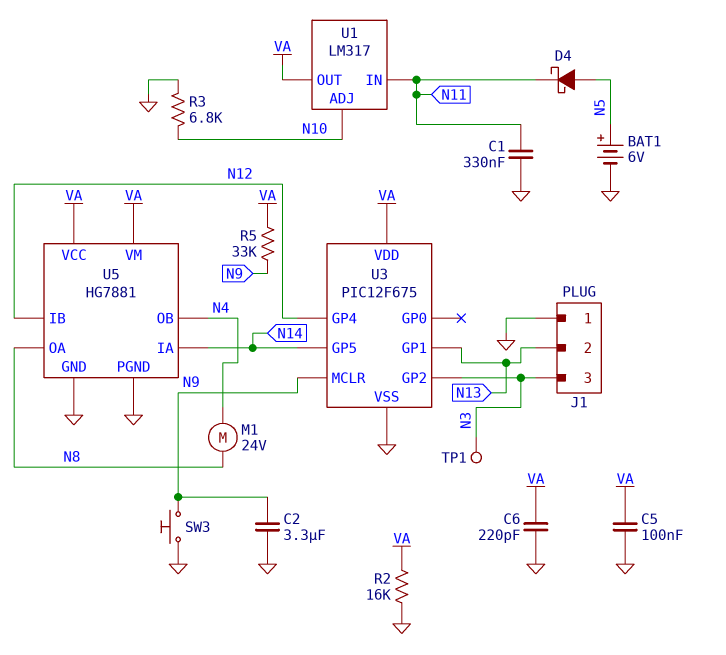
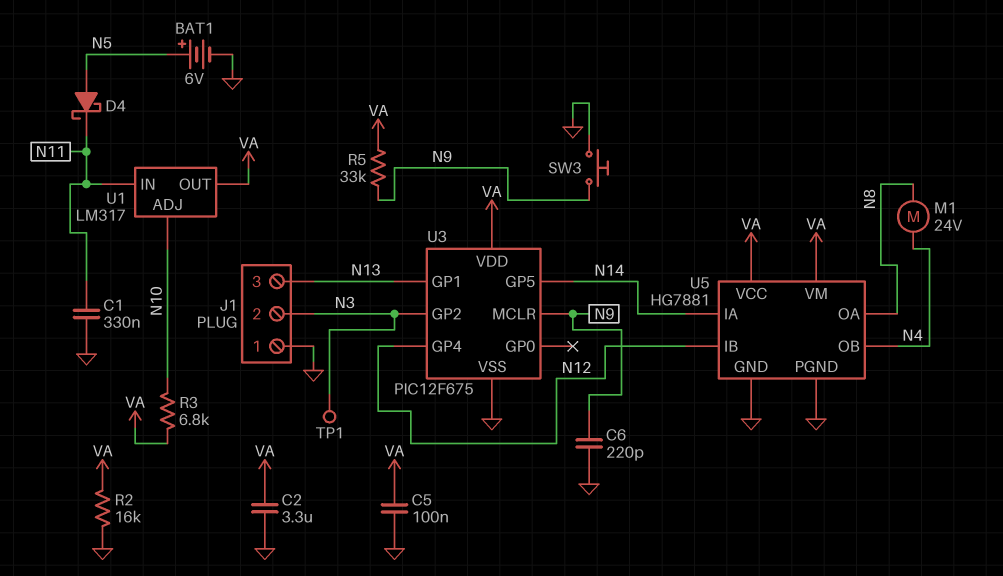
C2: 3.3uF (GND, N9) -> 3.3uF (GND, VA)
C6: 220pF (GND, VA) -> 220pF (GND, N9)
J1 pin 2: N13 -> N3
J1 pin 3: N3 -> N13
R3: 6.8k (GND, N10) -> 6.8k (N10, VA)

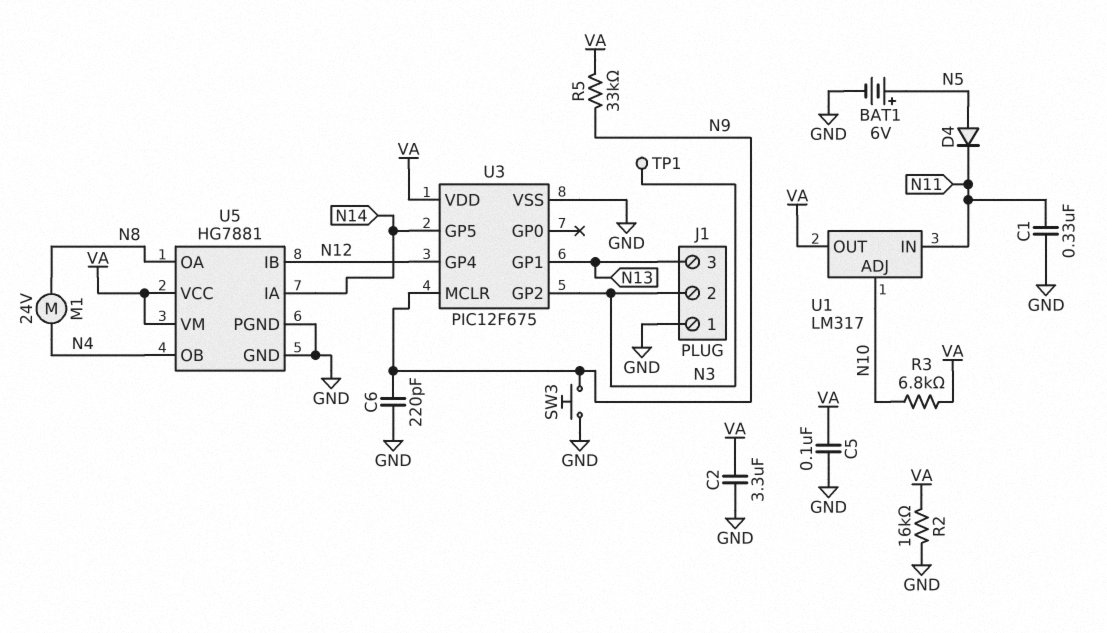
D4: schottky (A N5, K N11) -> diode (A N5, K N11)

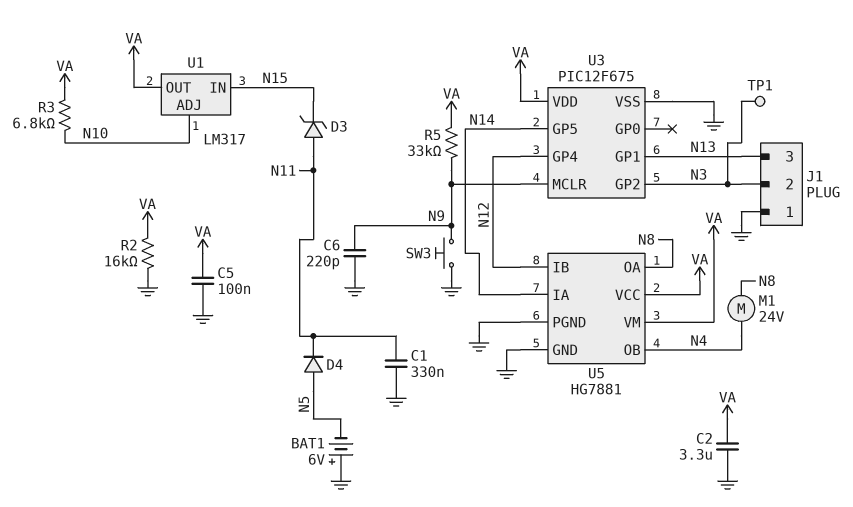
BAT1: 6V (plus N5, minus GND) -> 6V (plus GND, minus N5)
D3: none -> zener (A N11, K N15)
U1 pin IN: N11 -> N15

